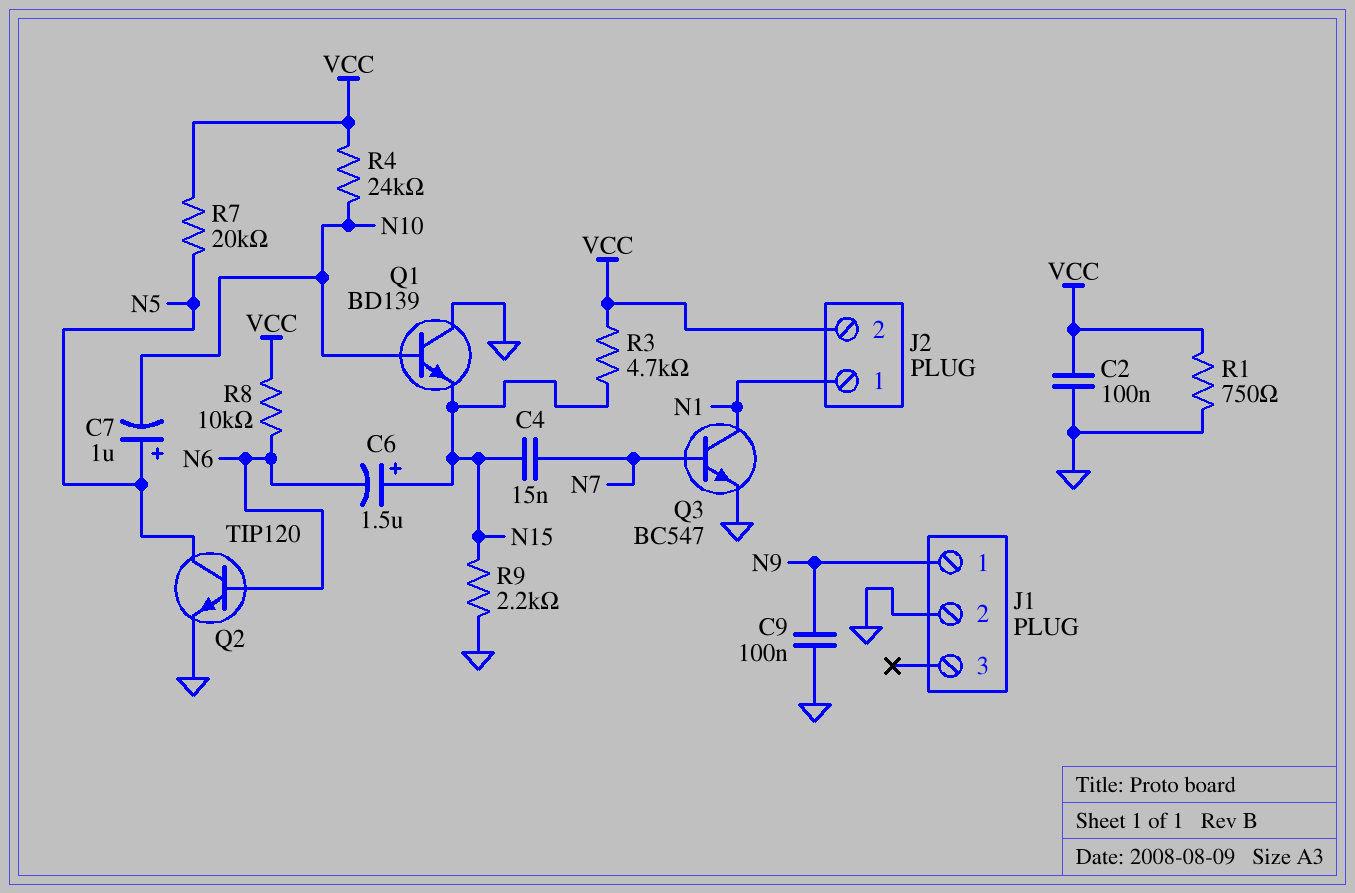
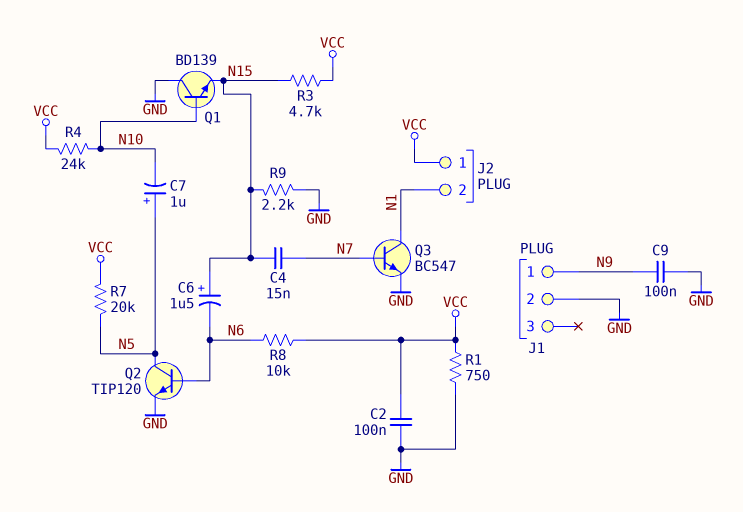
J2 pin 1: N1 -> VCC
J2 pin 2: VCC -> N1

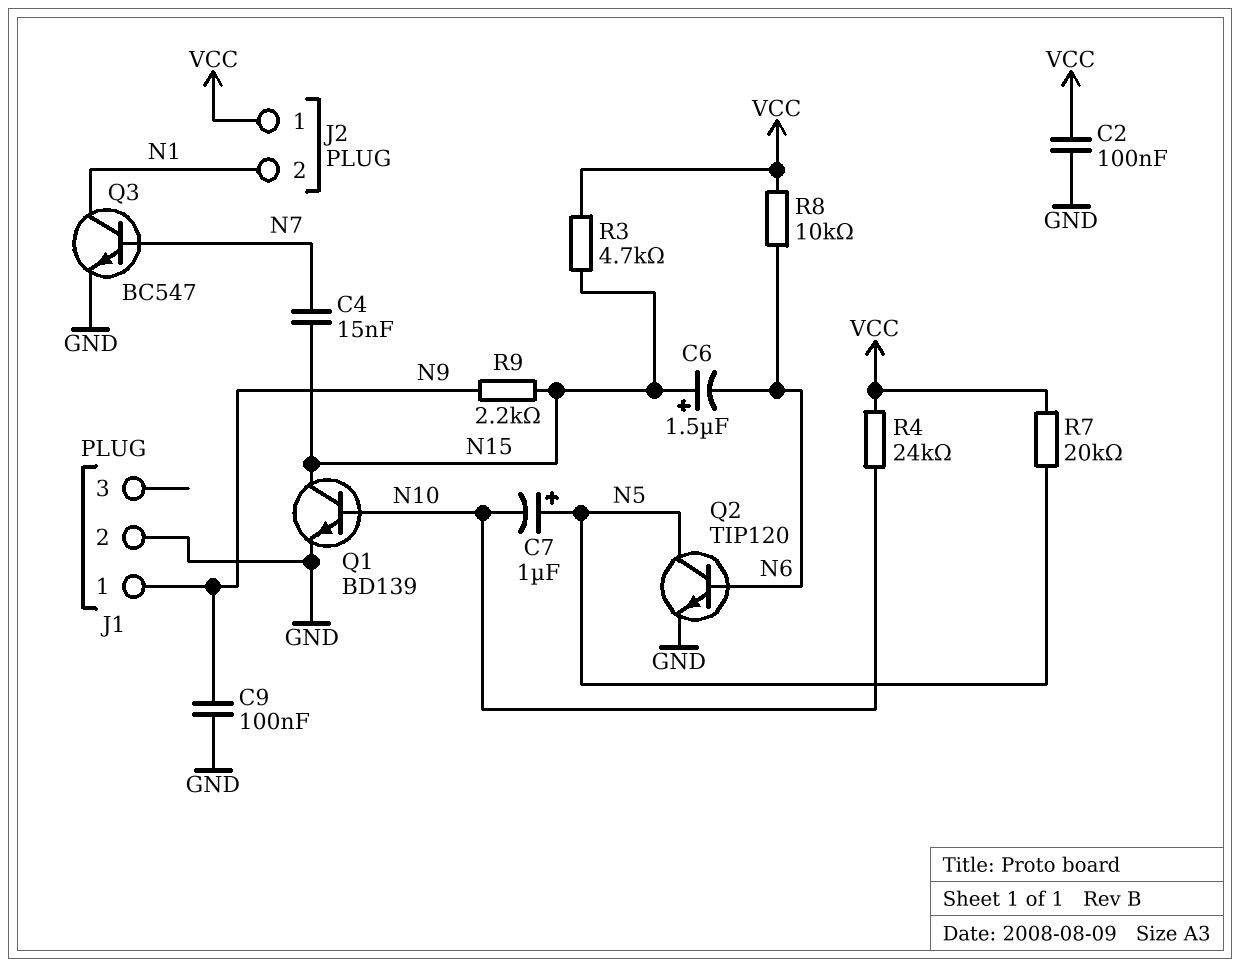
Q1: NPN BD139 (B N10, C GND, E N15) -> NPN BD139 (B N10, C N15, E GND)
R1: 750 (GND, VCC) -> none
R9: 2.2k (GND, N15) -> 2.2k (N9, N15)

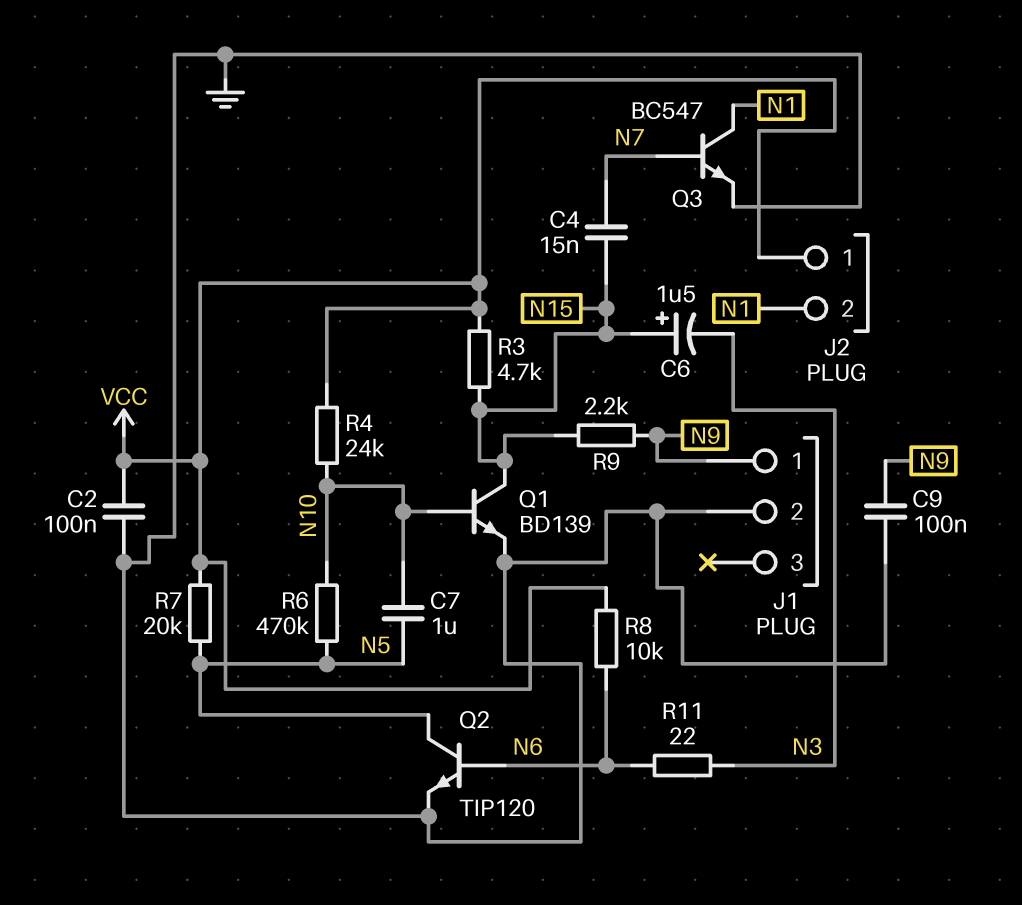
C6: 1.5uF (plus N15, minus N6) -> 1.5uF (plus N15, minus N3)
C7: 1uF (plus N5, minus N10) -> 1uF (N5, N10)
R6: none -> 470k (N5, N10)
R11: none -> 22 (N3, N6)

